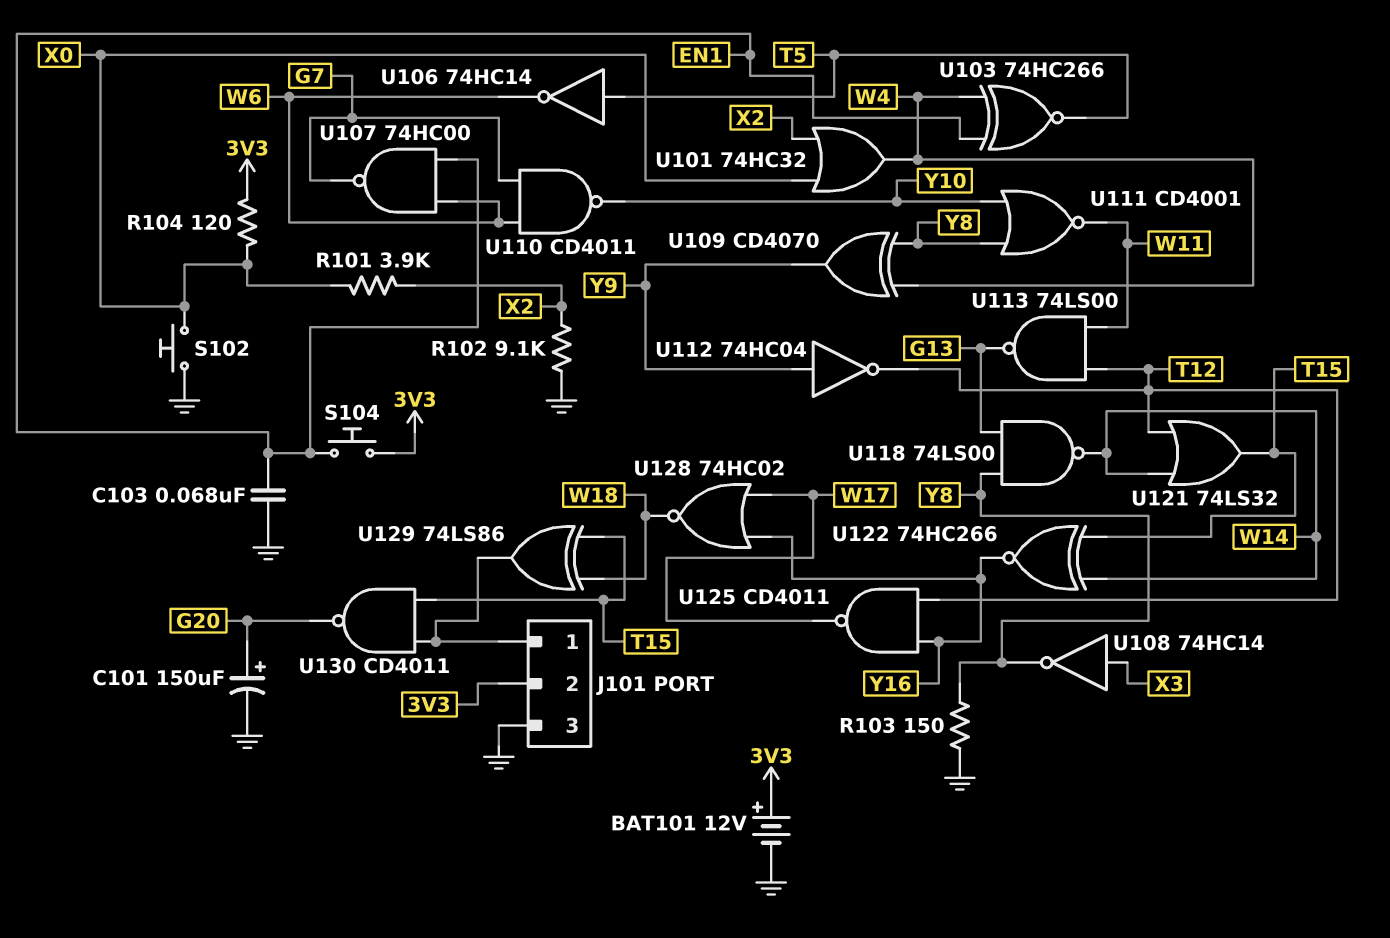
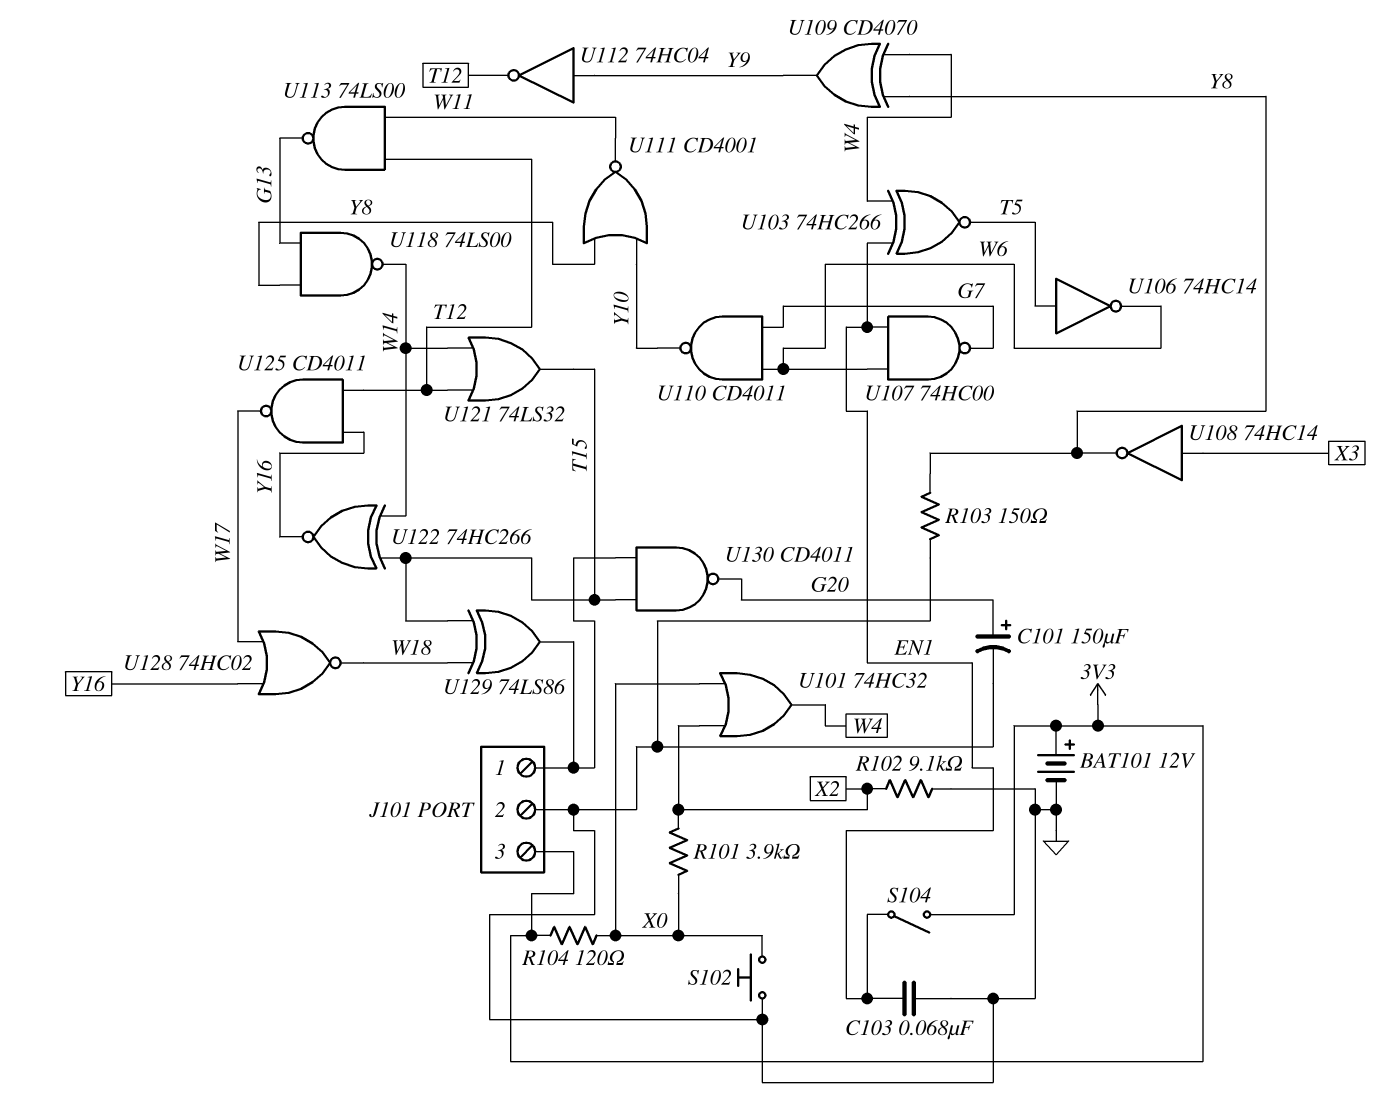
J101 pin 2: 3V3 -> GND
J101 pin 3: GND -> 3V3
S104: button (3V3, EN1) -> switch (3V3, EN1)

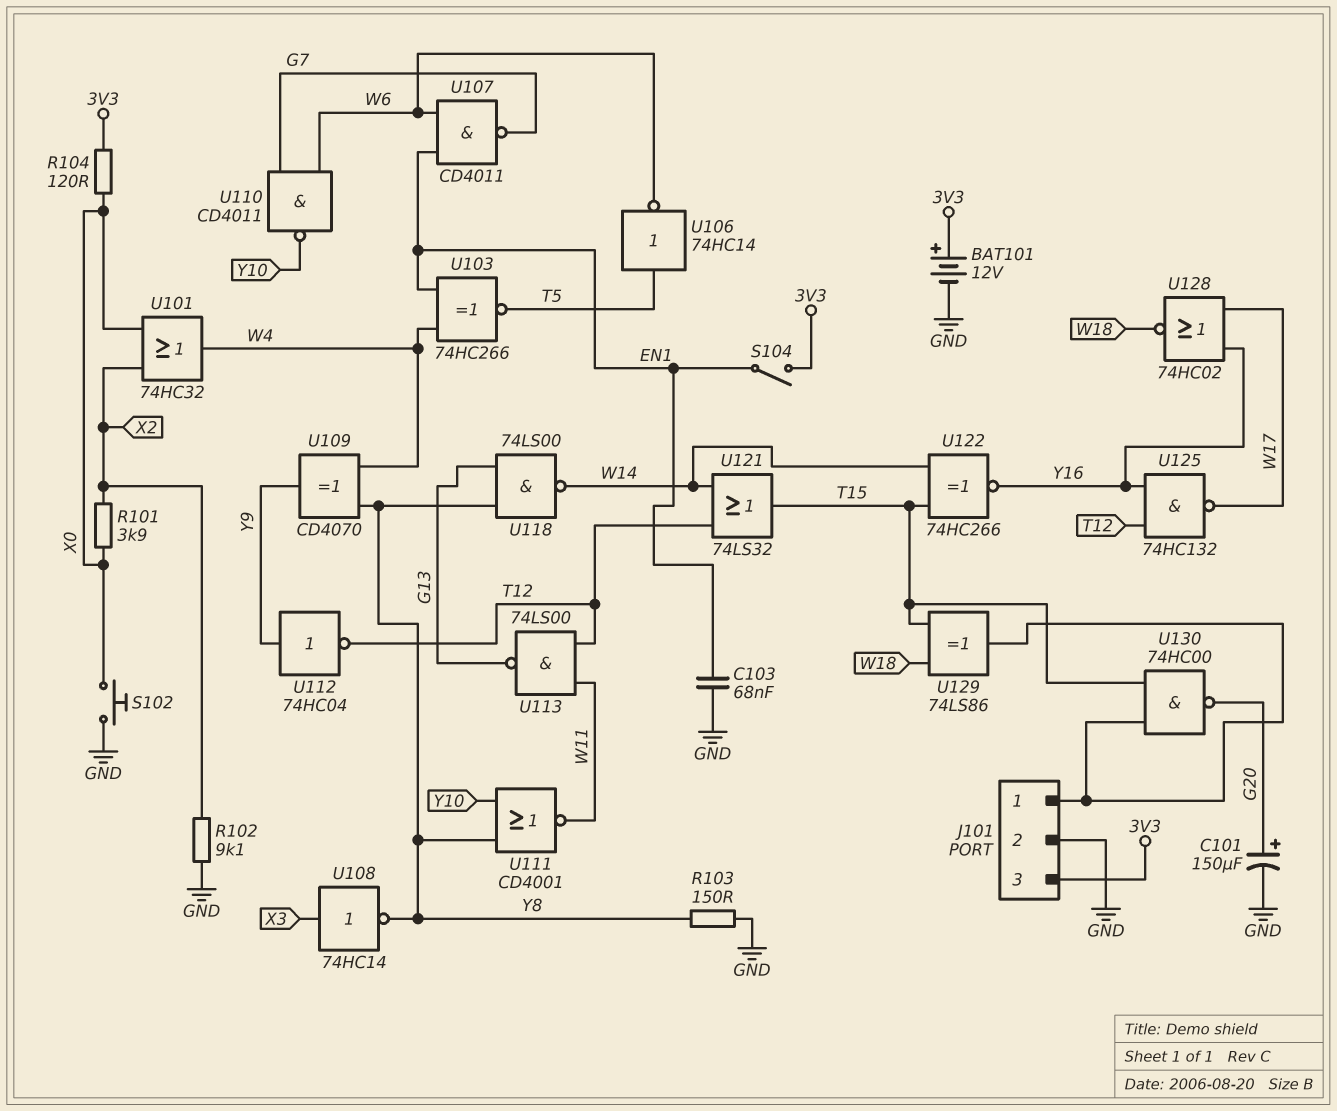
U107: NAND 74HC00 (in EN1, in W6, out G7) -> NAND CD4011 (in EN1, in W6, out G7)
U125: NAND CD4011 (in T12, in Y16, out W17) -> NAND 74HC132 (in T12, in Y16, out W17)
U130: NAND CD4011 (in J101/1, in T15, out G20) -> NAND 74HC00 (in J101/1, in T15, out G20)

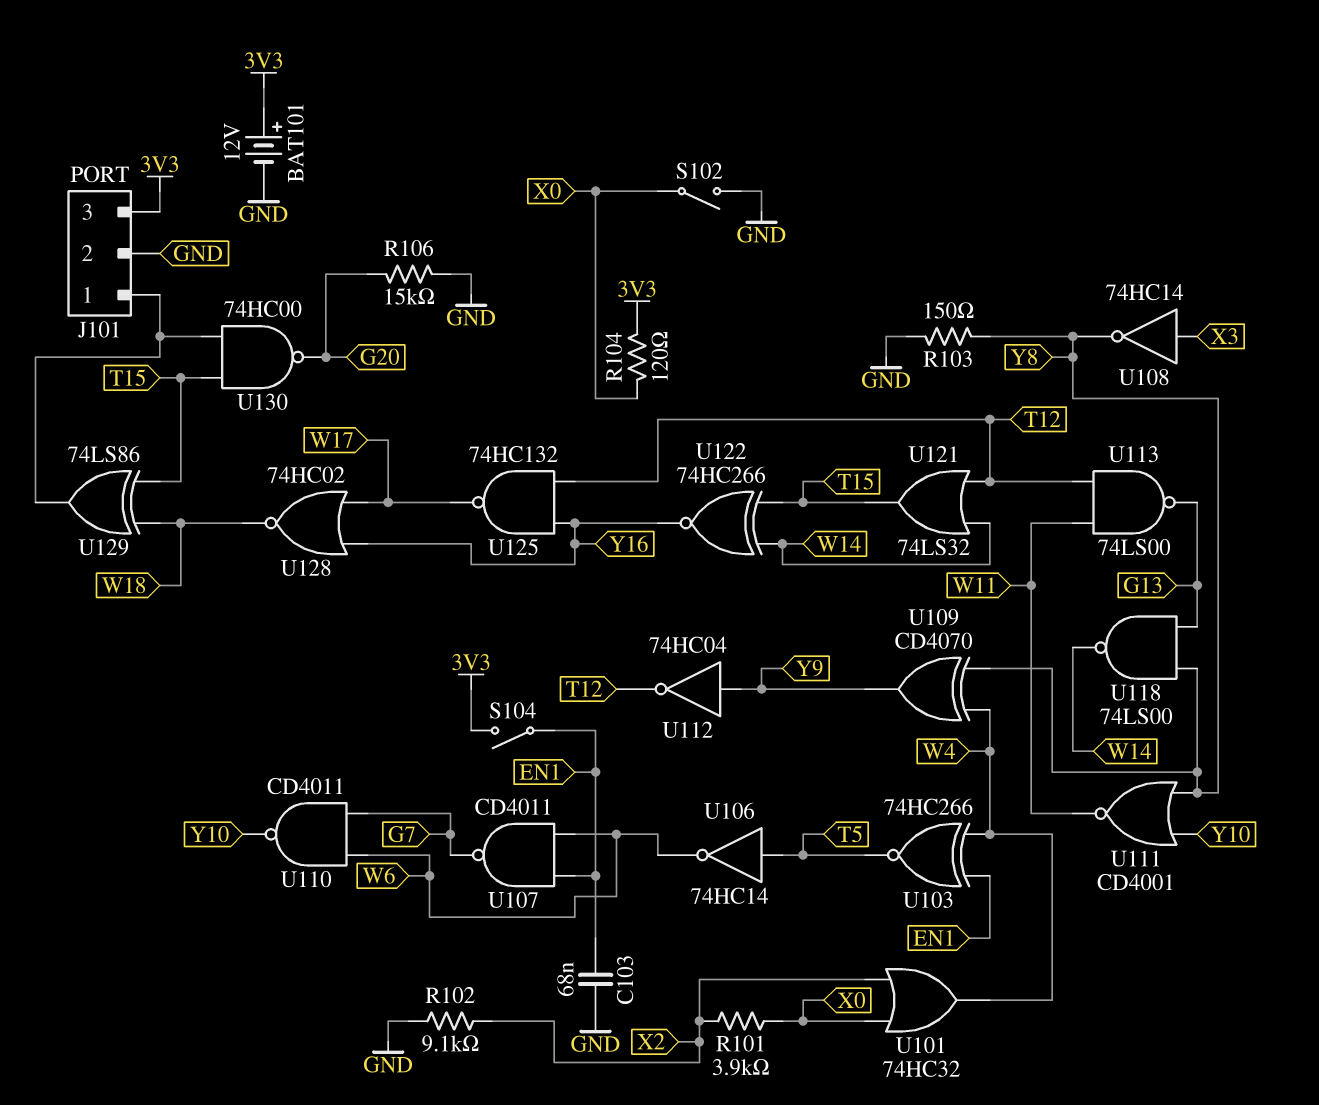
C101: 150uF (plus G20, minus GND) -> none
R106: none -> 15k (G20, GND)
S102: button (GND, X0) -> switch (GND, X0)

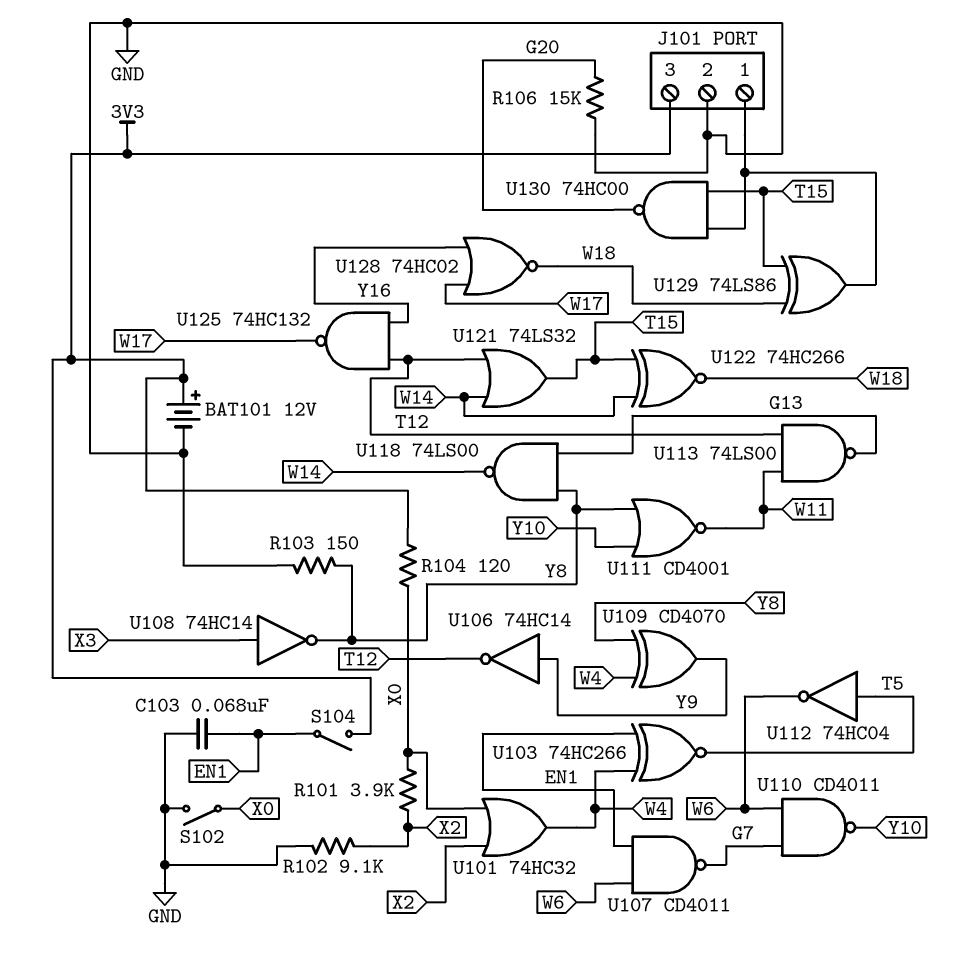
U106: NOT 74HC14 (in T5, out W6) -> NOT 74HC14 (in Y9, out T12)
U112: NOT 74HC04 (in Y9, out T12) -> NOT 74HC04 (in T5, out W6)
U122: XNOR 74HC266 (in T15, in W14, out Y16) -> XNOR 74HC266 (in T15, in W14, out W18)

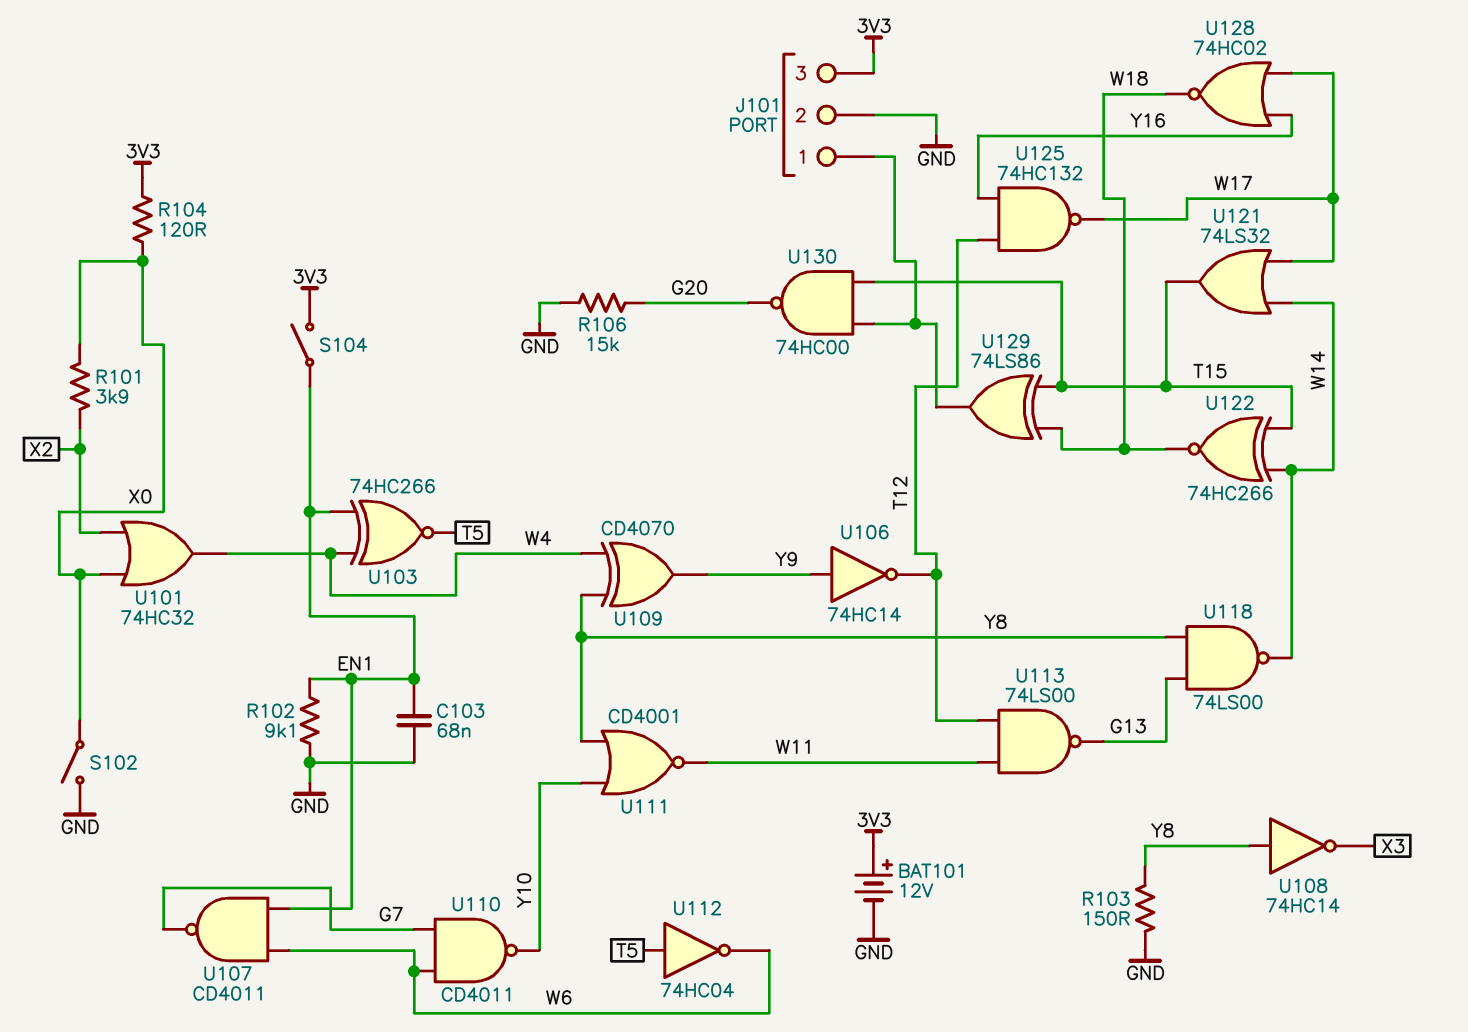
R102: 9.1k (GND, X2) -> 9.1k (EN1, GND)
U108: NOT 74HC14 (in X3, out Y8) -> NOT 74HC14 (in Y8, out X3)
U121: OR 74LS32 (in T12, in W14, out T15) -> OR 74LS32 (in W14, in W17, out T15)

